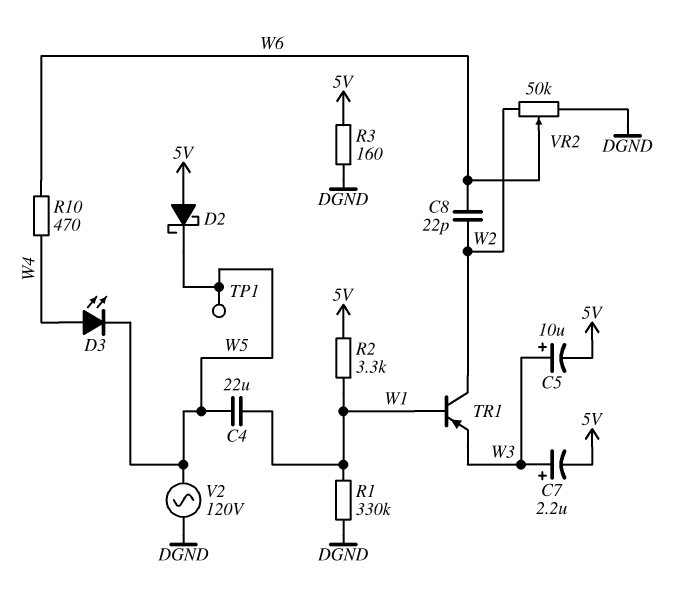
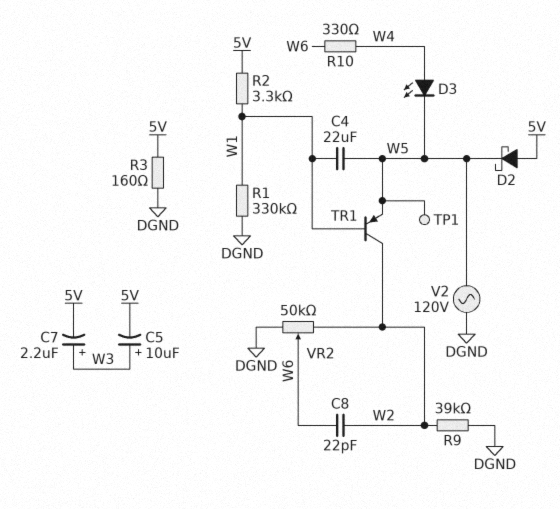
R9: none -> 39k (DGND, W2)
R10: 470 (W4, W6) -> 330 (W4, W6)
TR1: PNP (B W1, C W2, E W3) -> PNP (B W1, C W2, E W5)

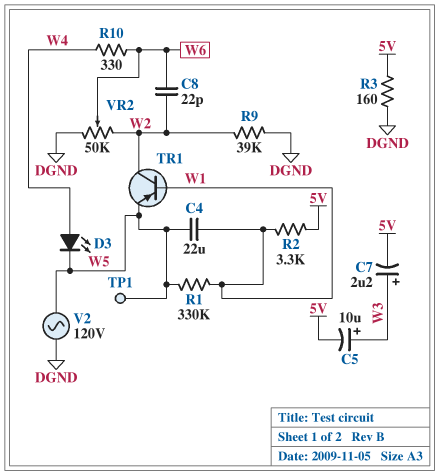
D2: schottky (A 5V, K W5) -> none
R1: 330k (DGND, W1) -> 330k (W1, W5)

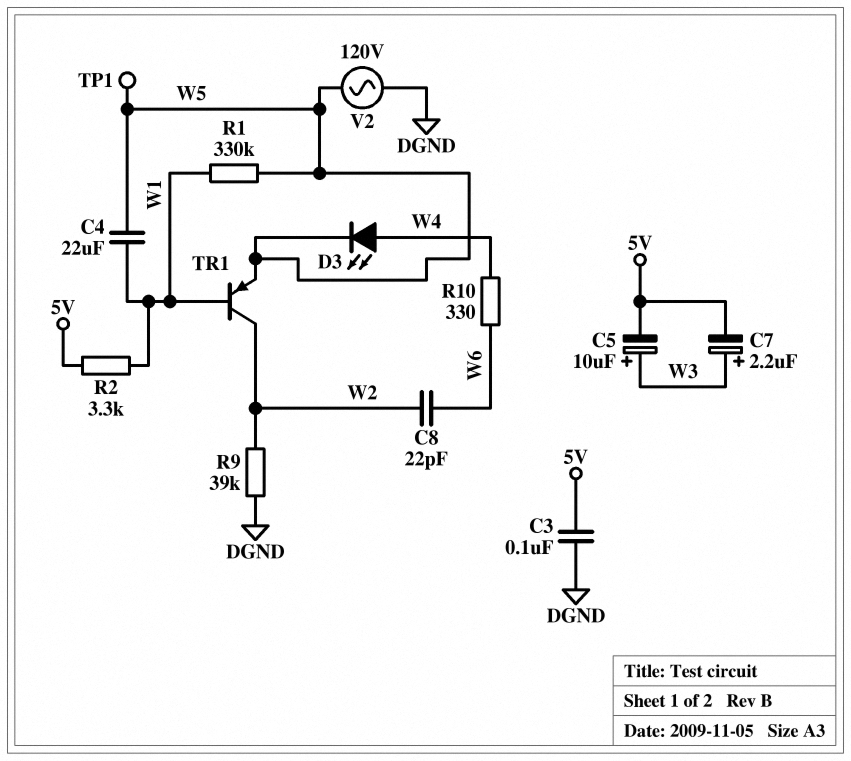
C3: none -> 100nF (5V, DGND)
R3: 160 (5V, DGND) -> none
VR2: 50k (DGND, W2, wiper W6) -> none

